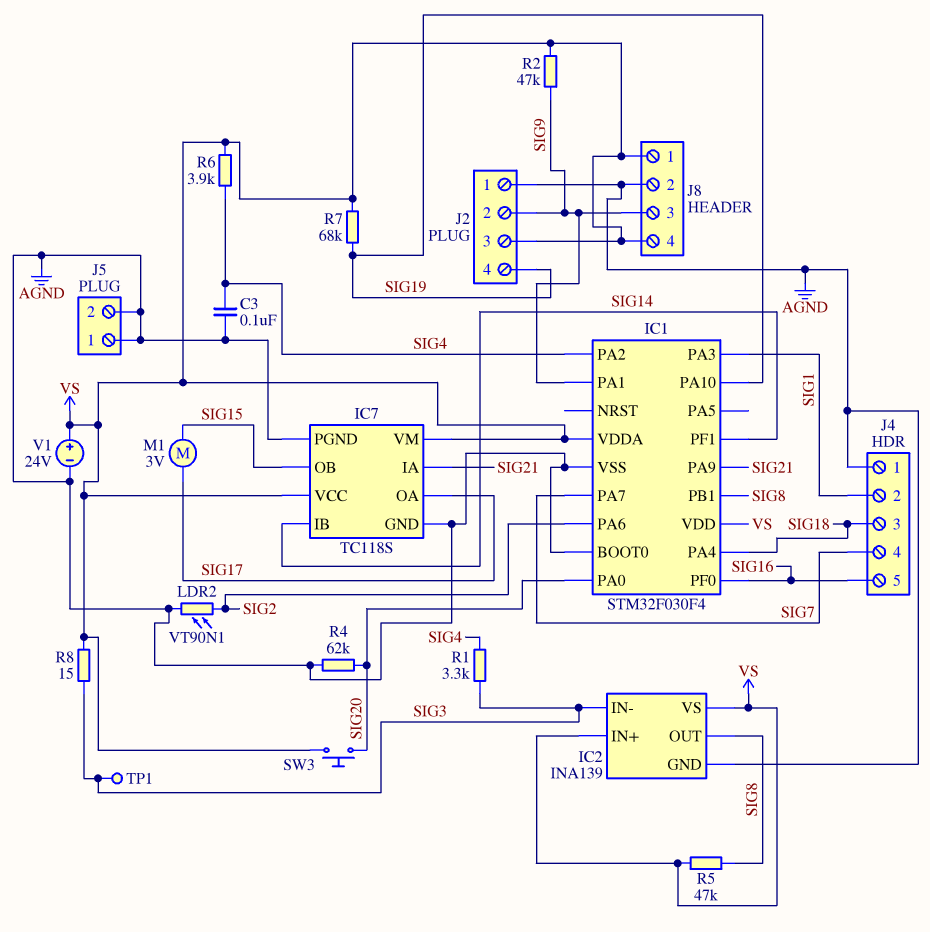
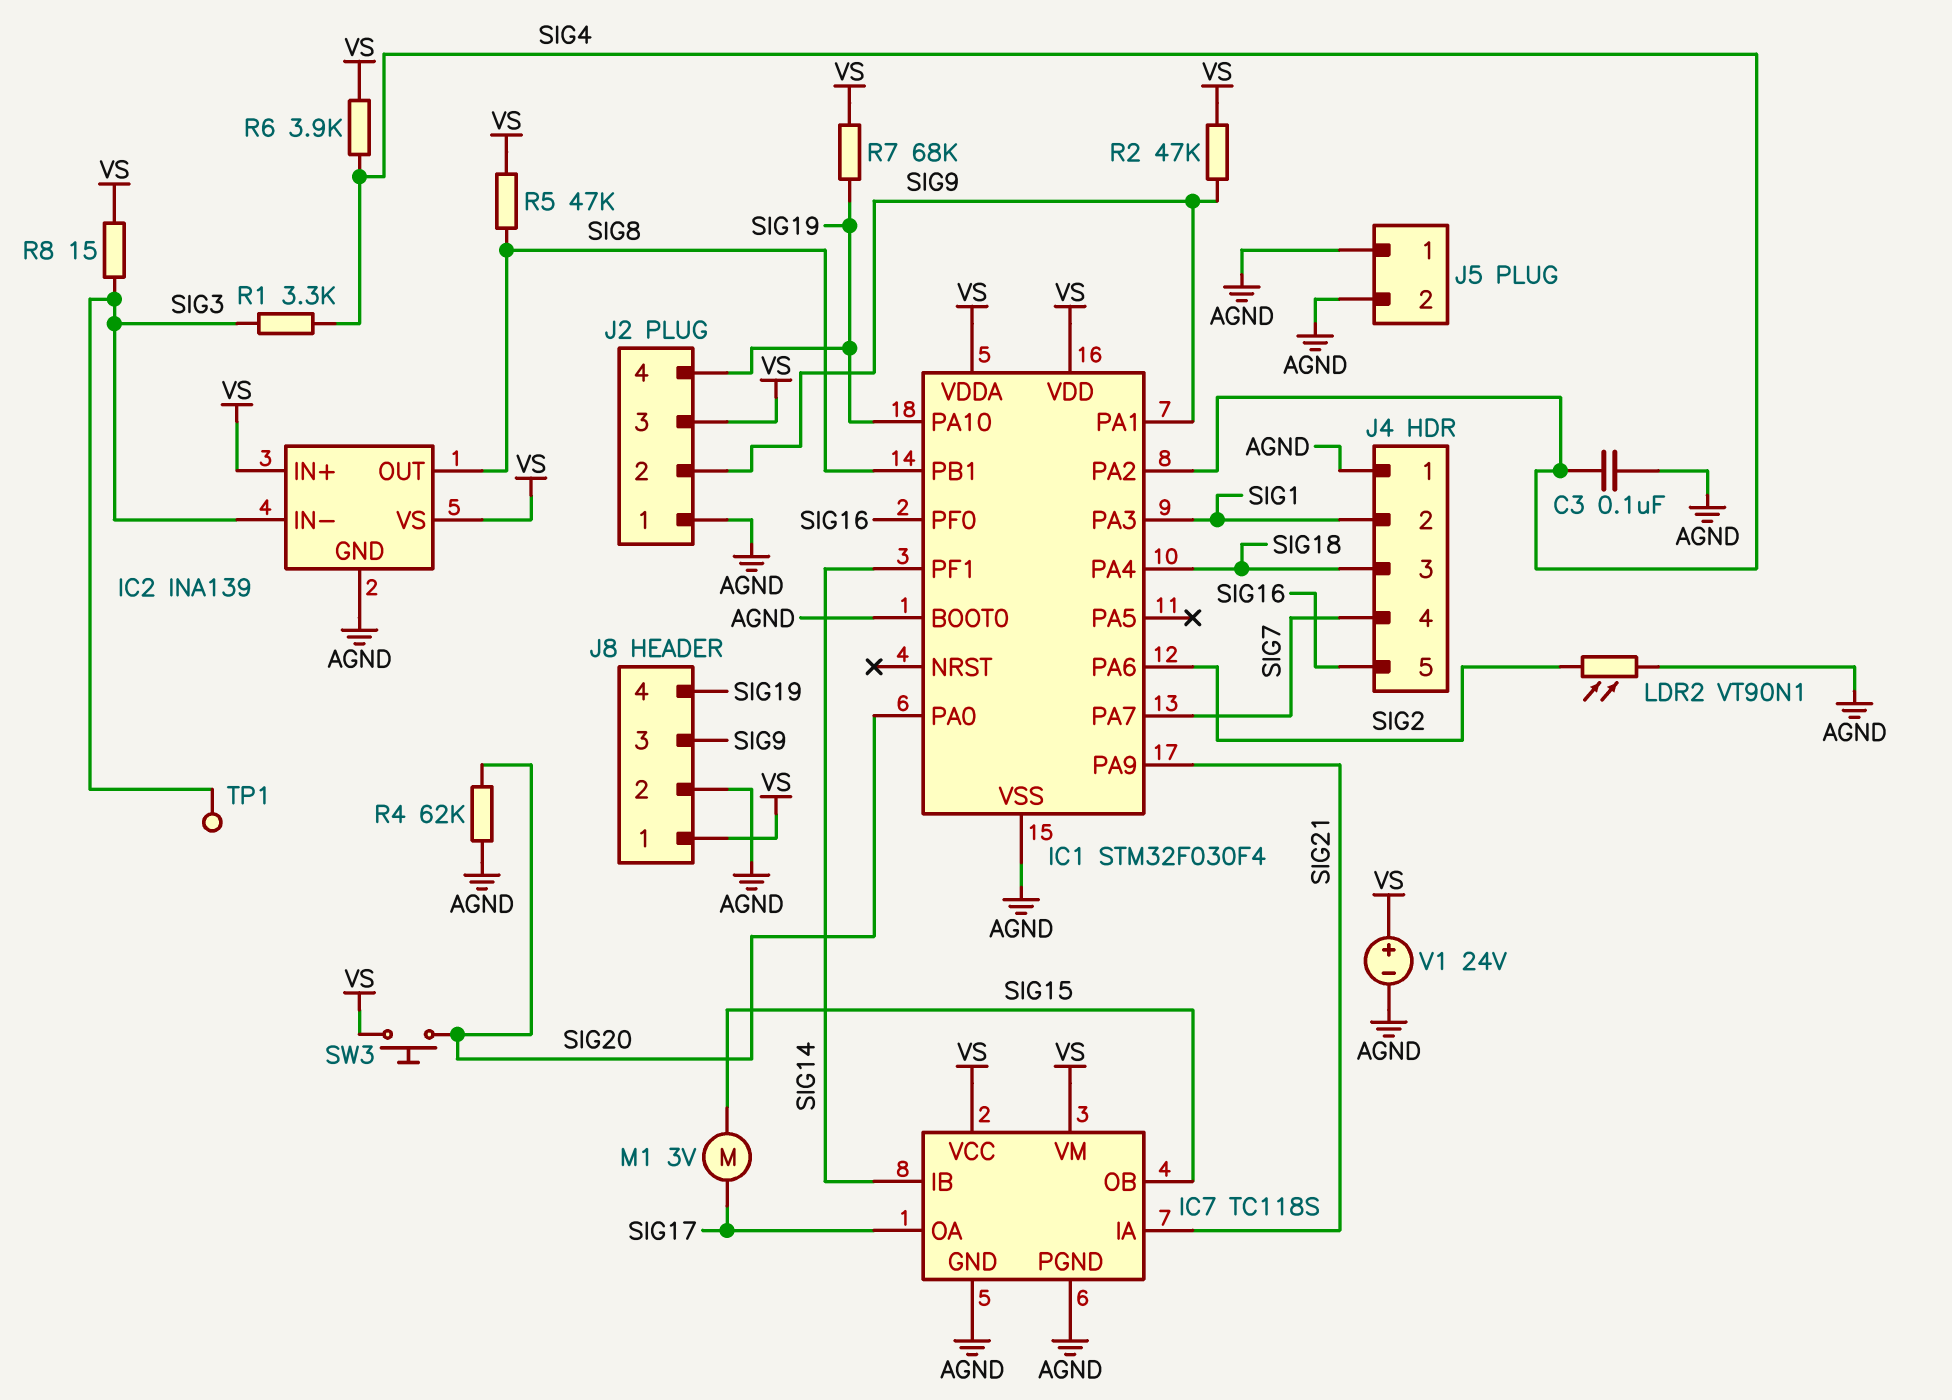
J8 pin 4: VS -> SIG19

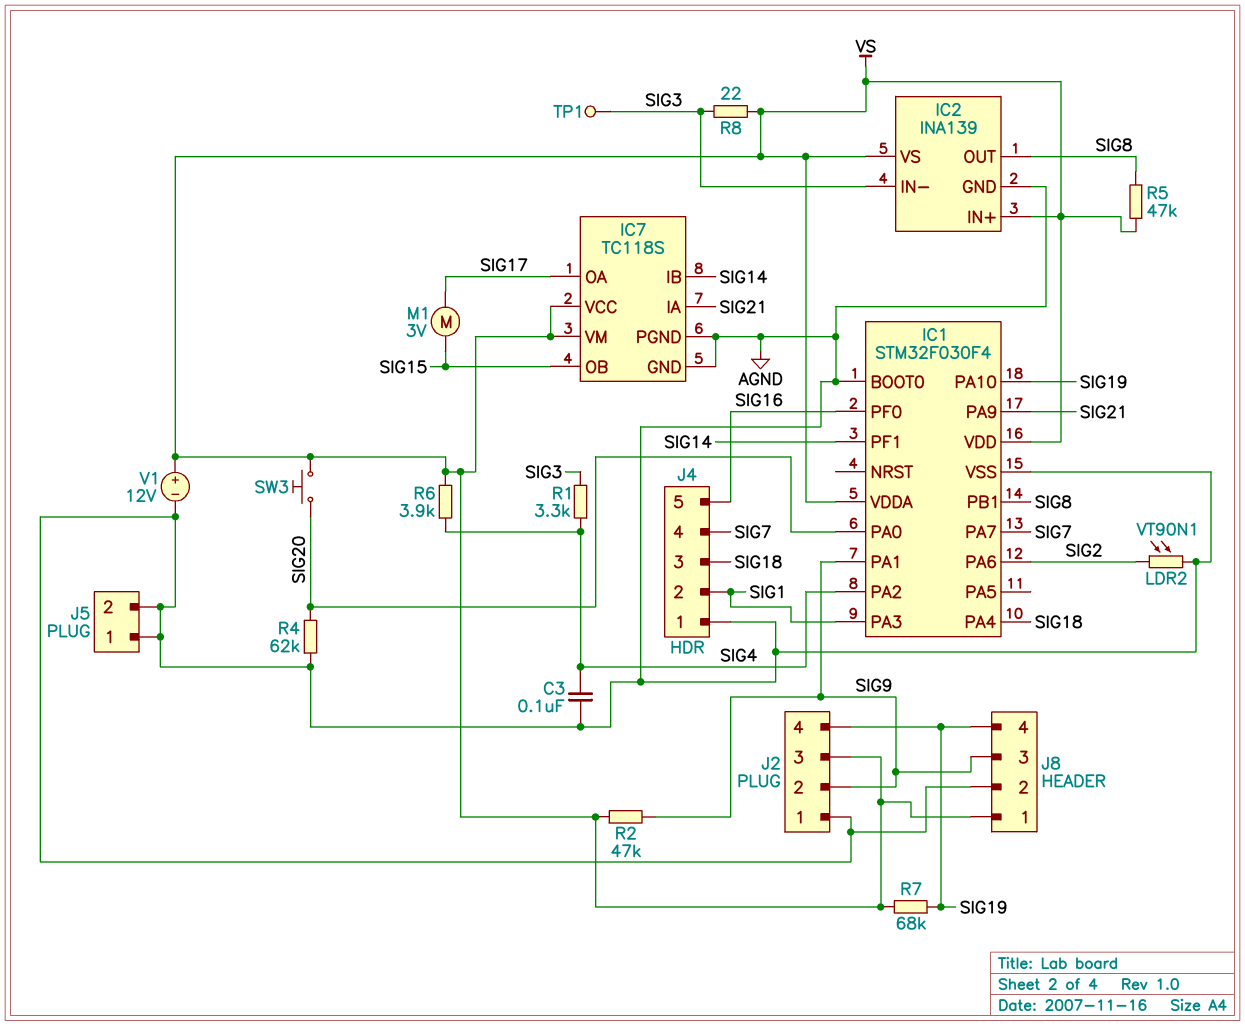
R8: 15 (SIG3, VS) -> 22 (SIG3, VS)
V1: 24V (plus VS, minus AGND) -> 12V (plus VS, minus AGND)

